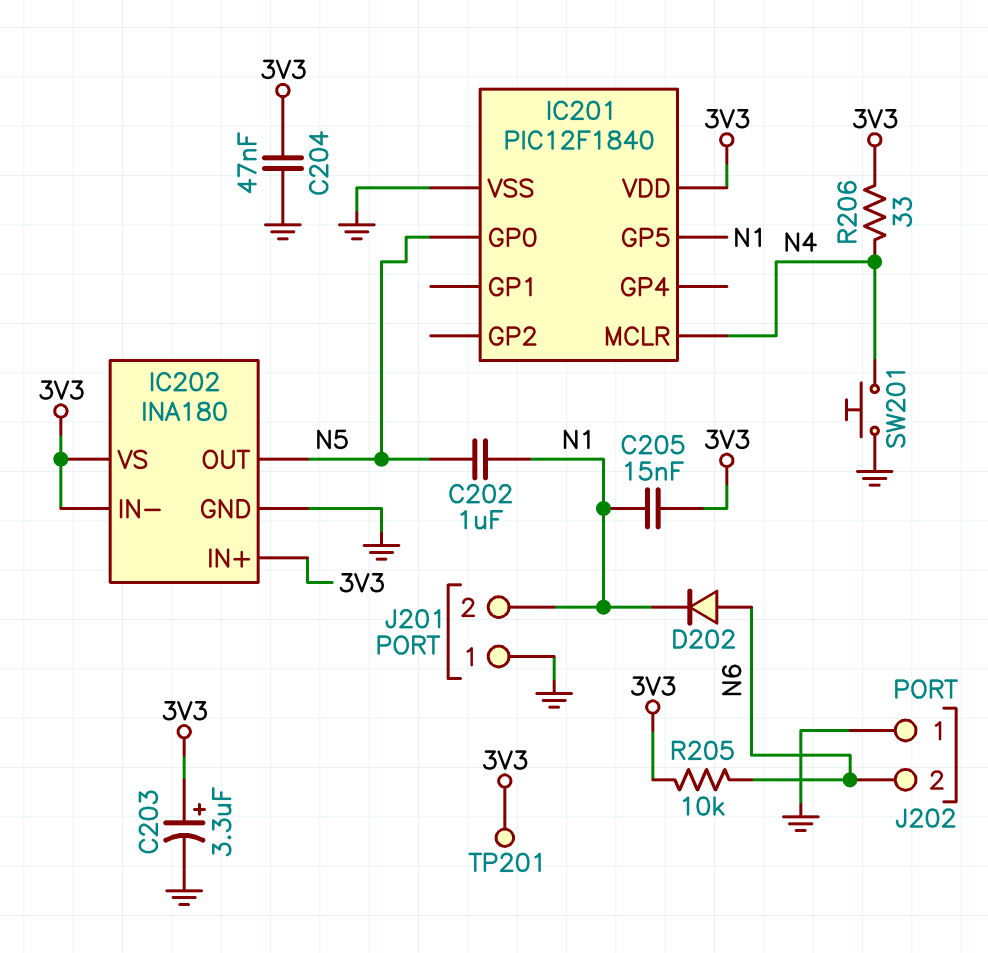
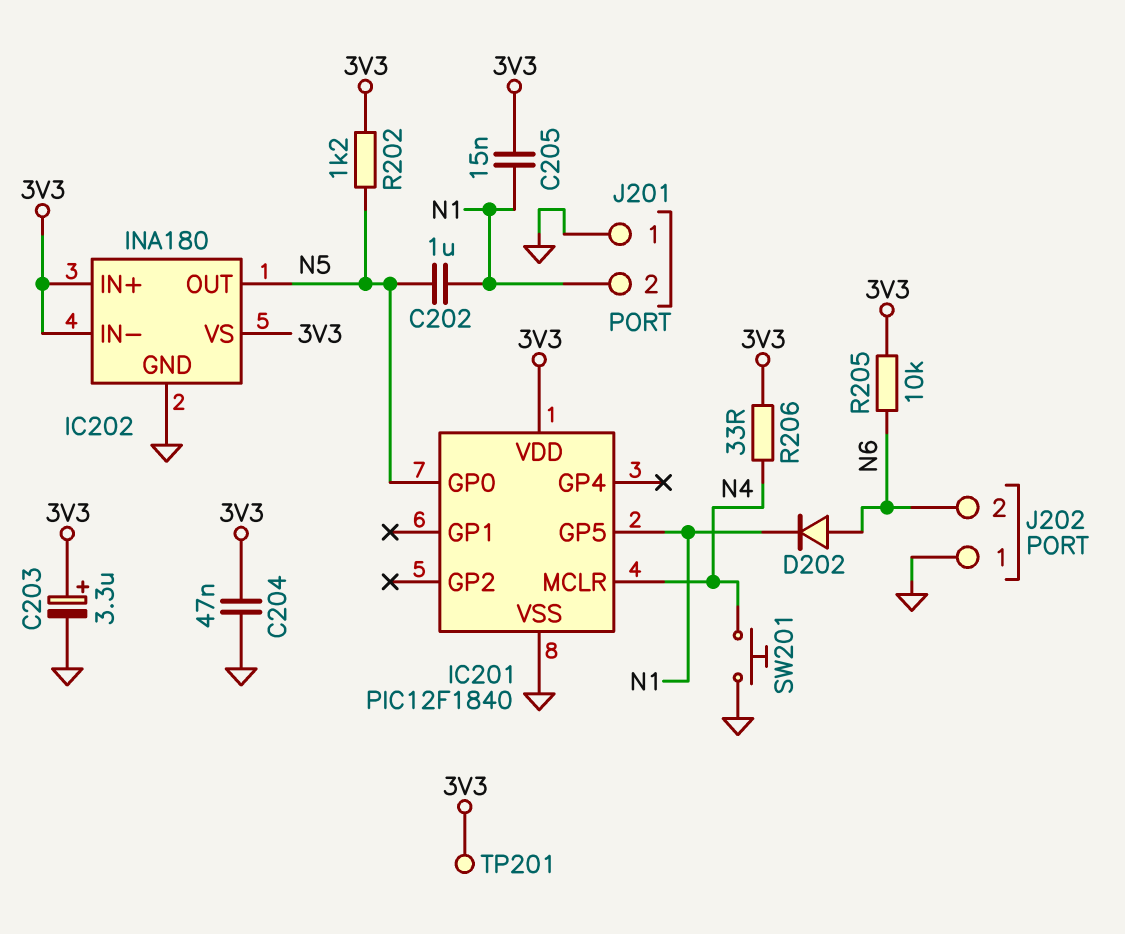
R202: none -> 1.2k (3V3, N5)

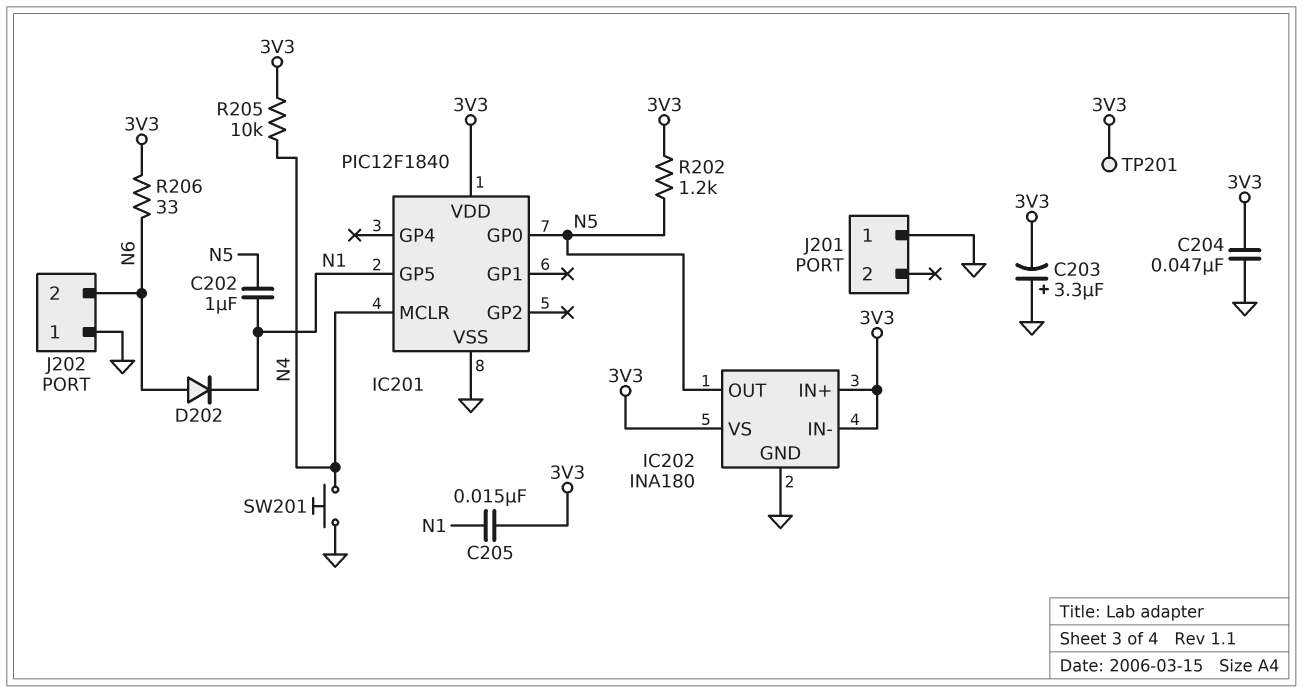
C203: 3.3uF (plus 3V3, minus GND) -> 3.3uF (plus GND, minus 3V3)
J201 pin 2: N1 -> none
R205: 10k (3V3, N6) -> 10k (3V3, N4)
R206: 33 (3V3, N4) -> 33 (3V3, N6)

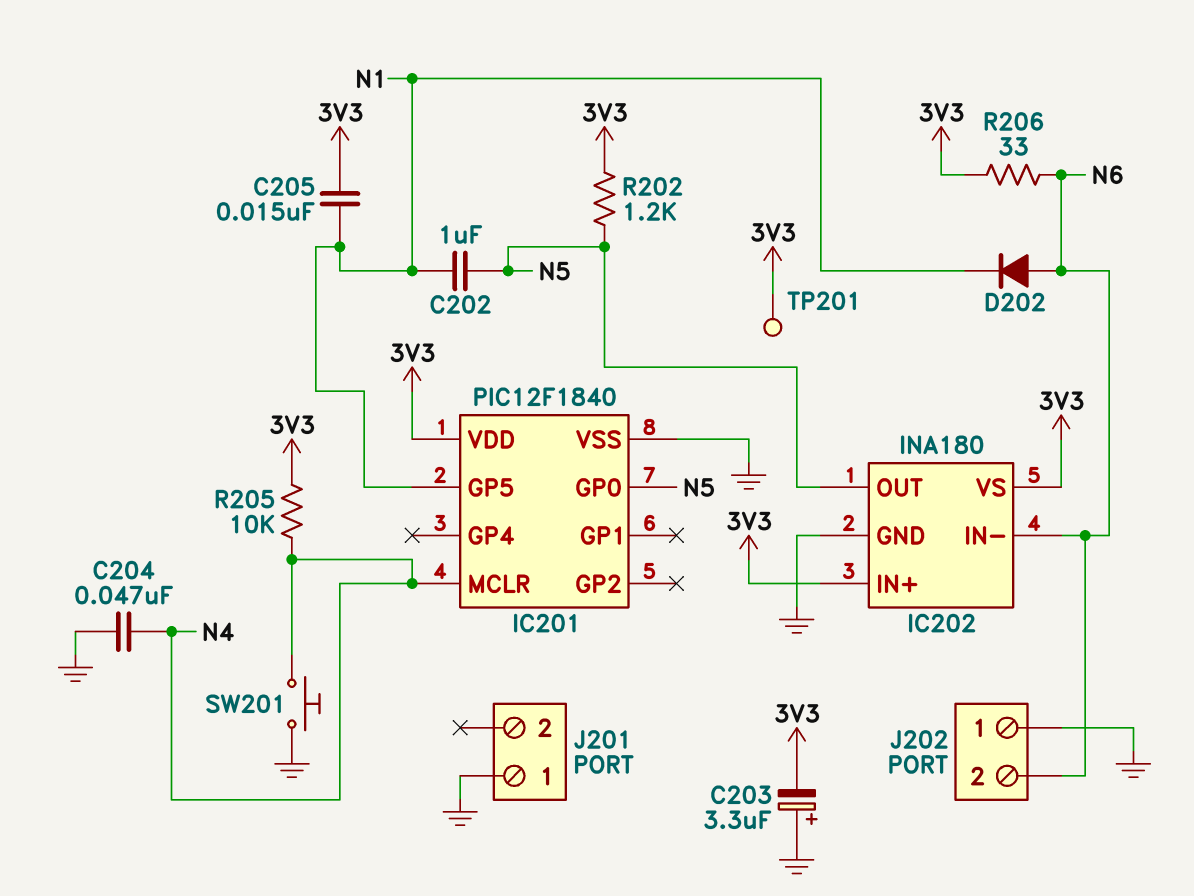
C204: 47nF (3V3, GND) -> 47nF (GND, N4)
IC202 pin IN-: 3V3 -> N6

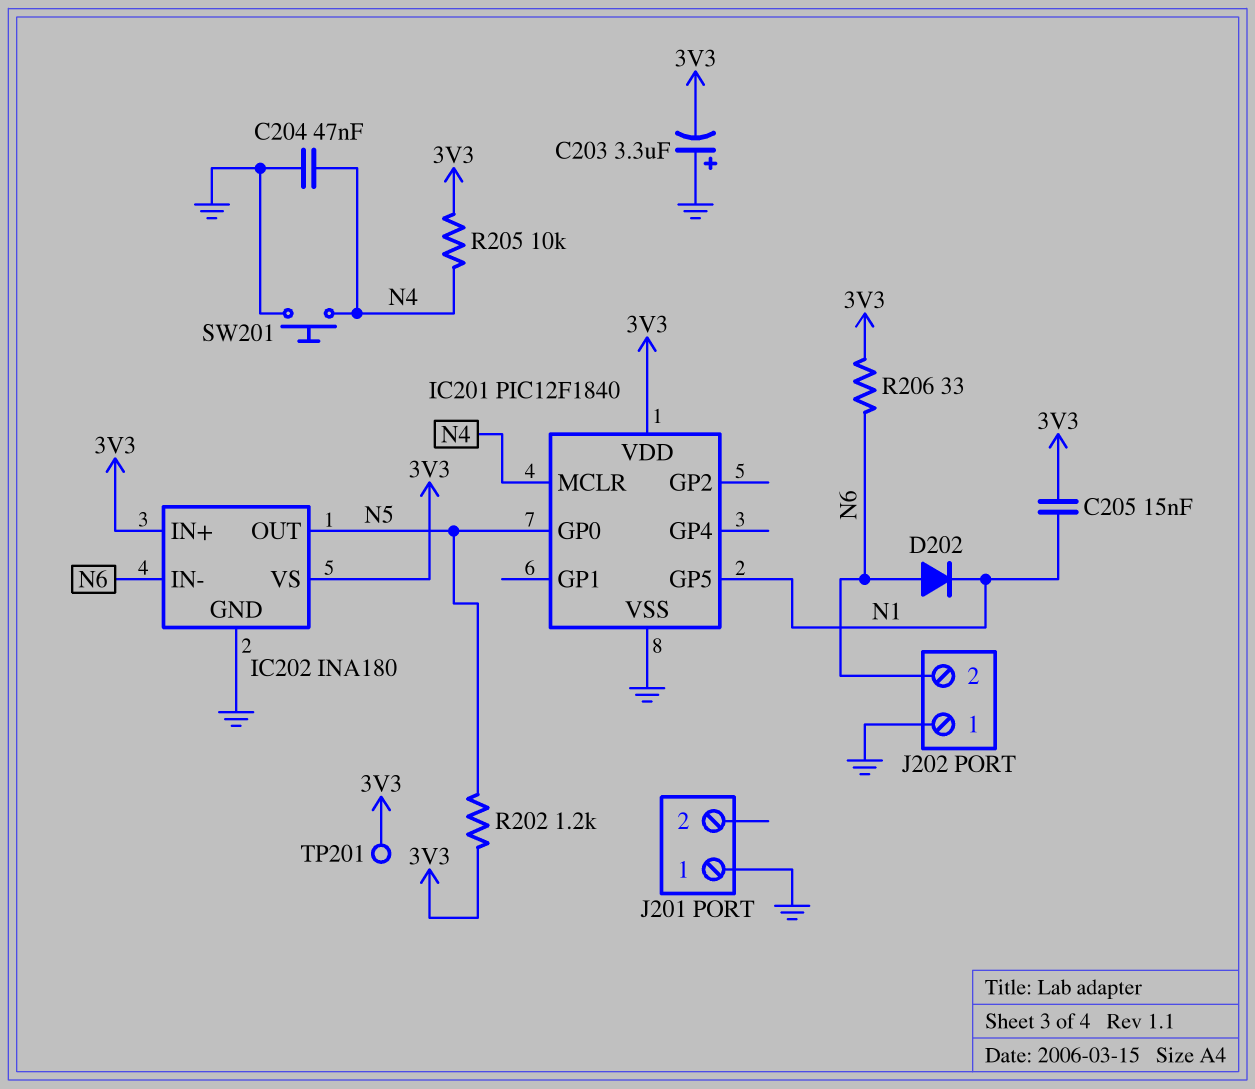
C202: 1uF (N1, N5) -> none

